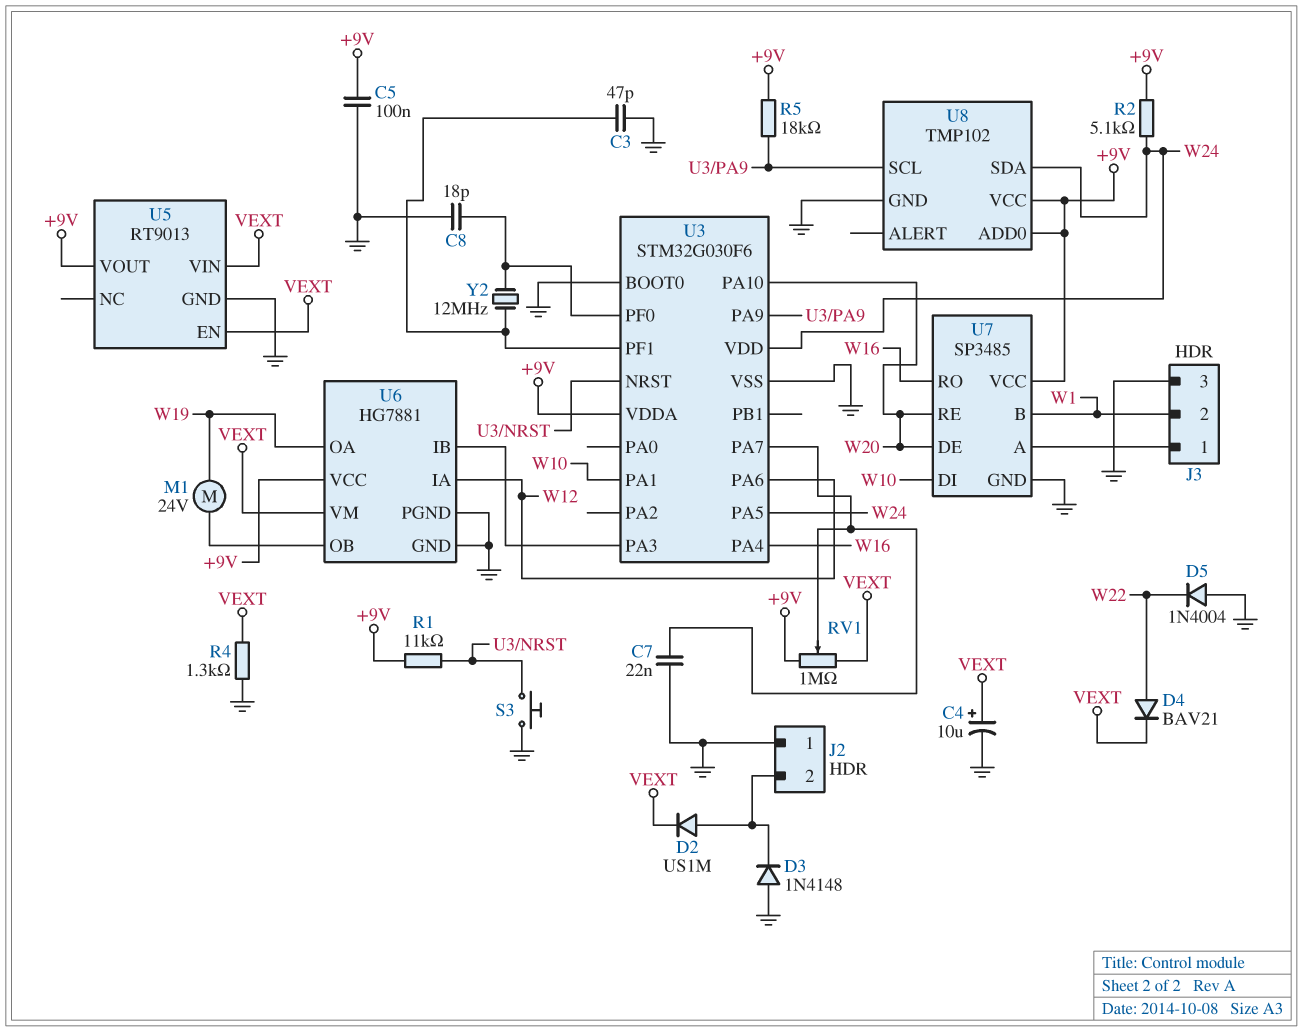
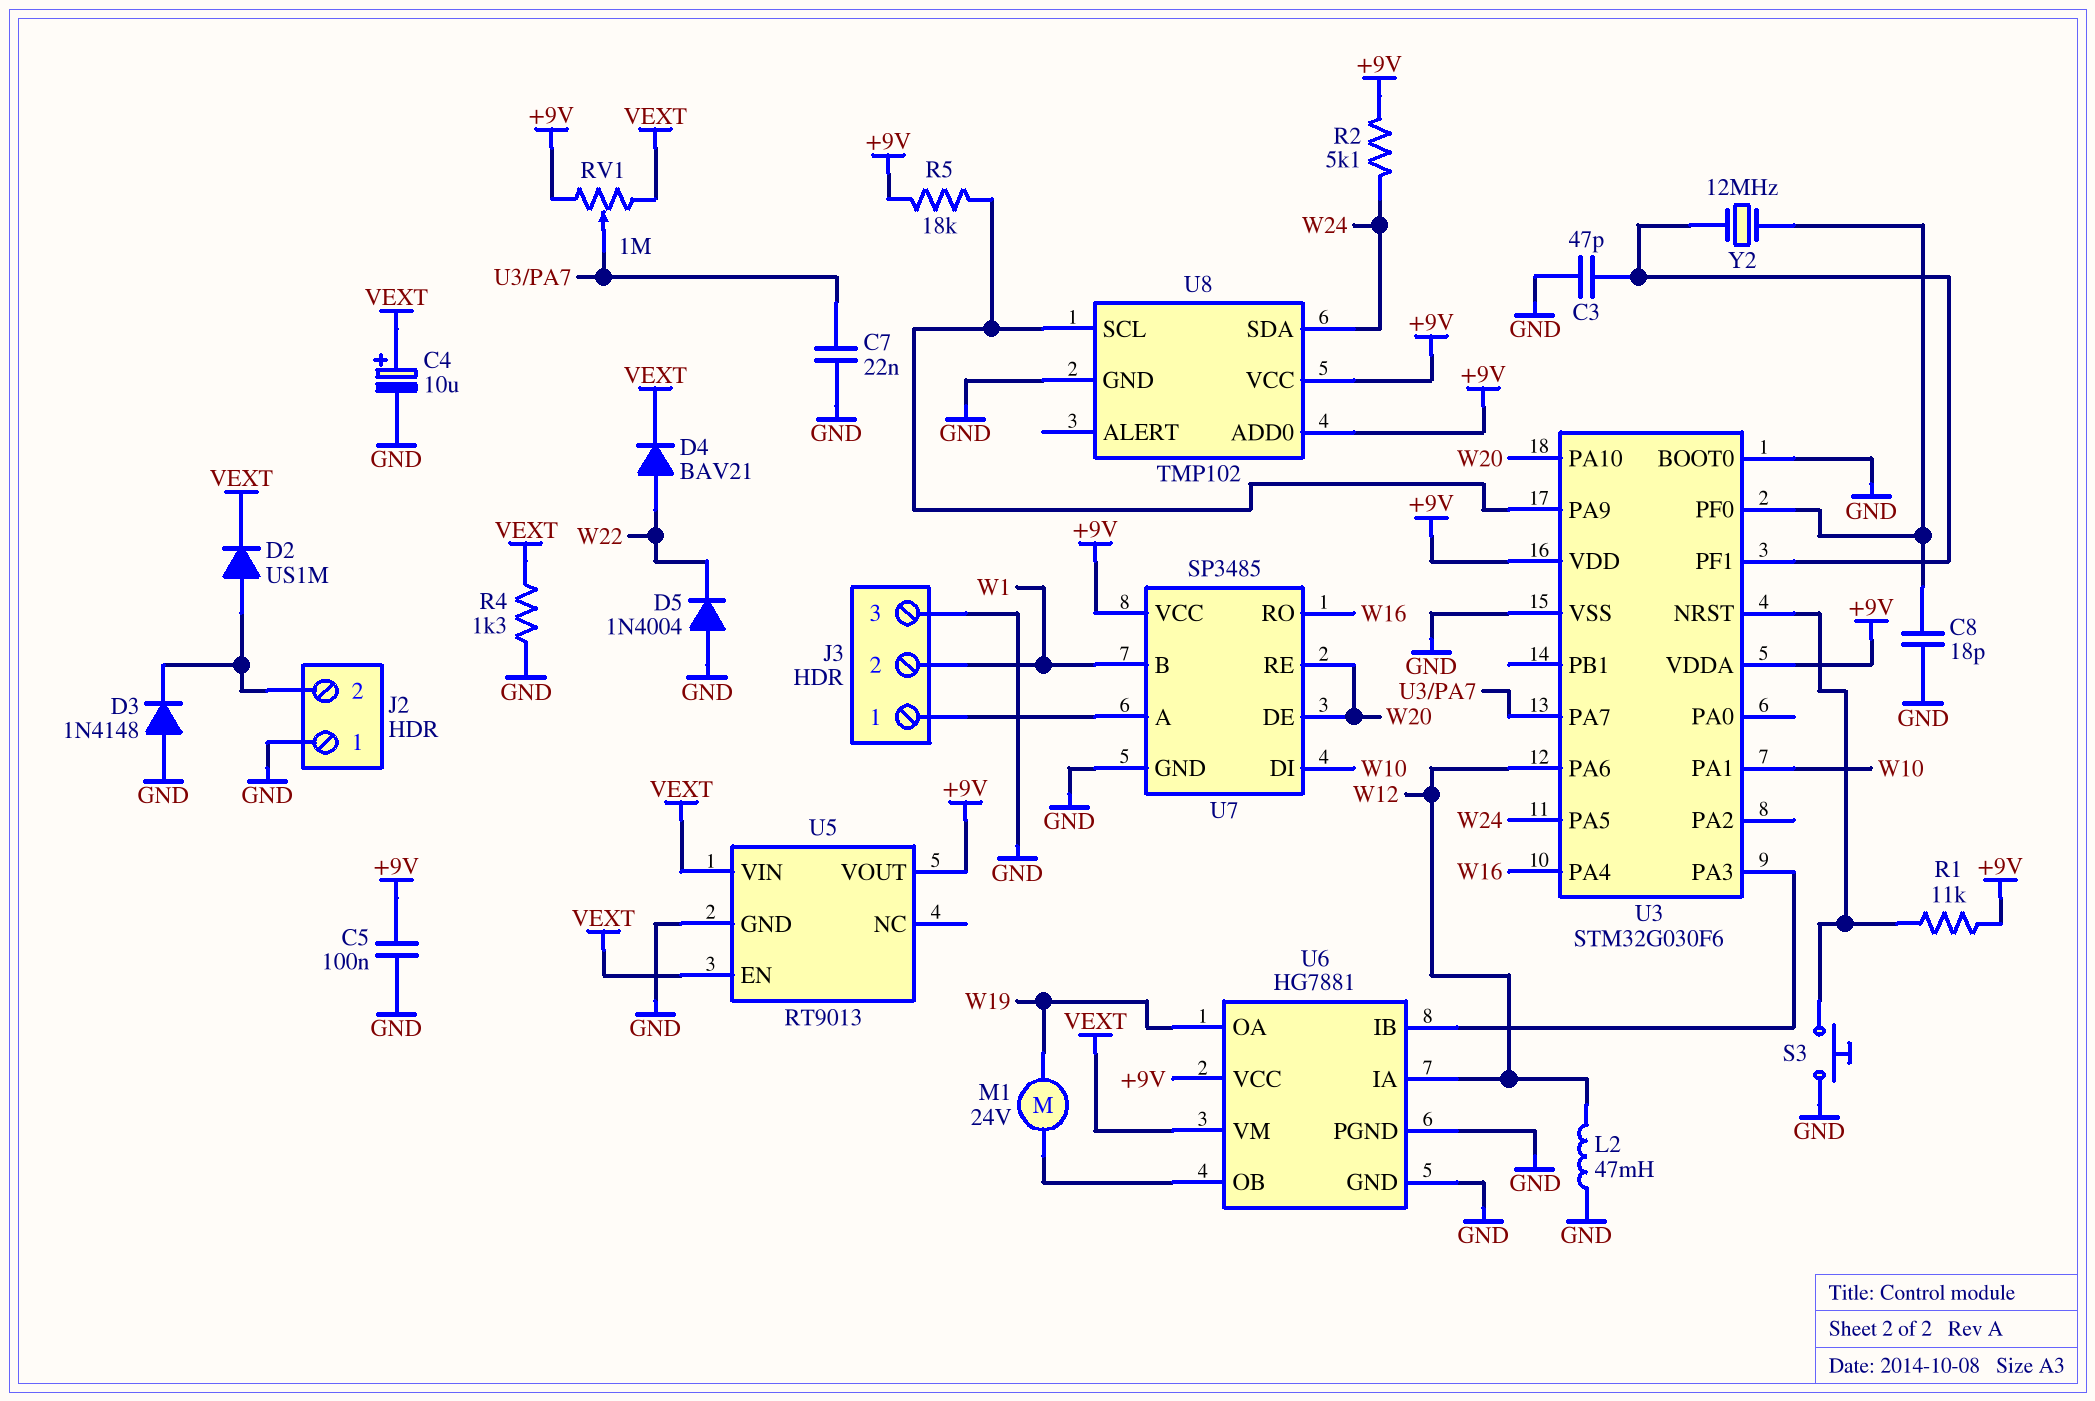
L2: none -> 47mH (GND, W12)
U3 pin VDD: W24 -> +9V

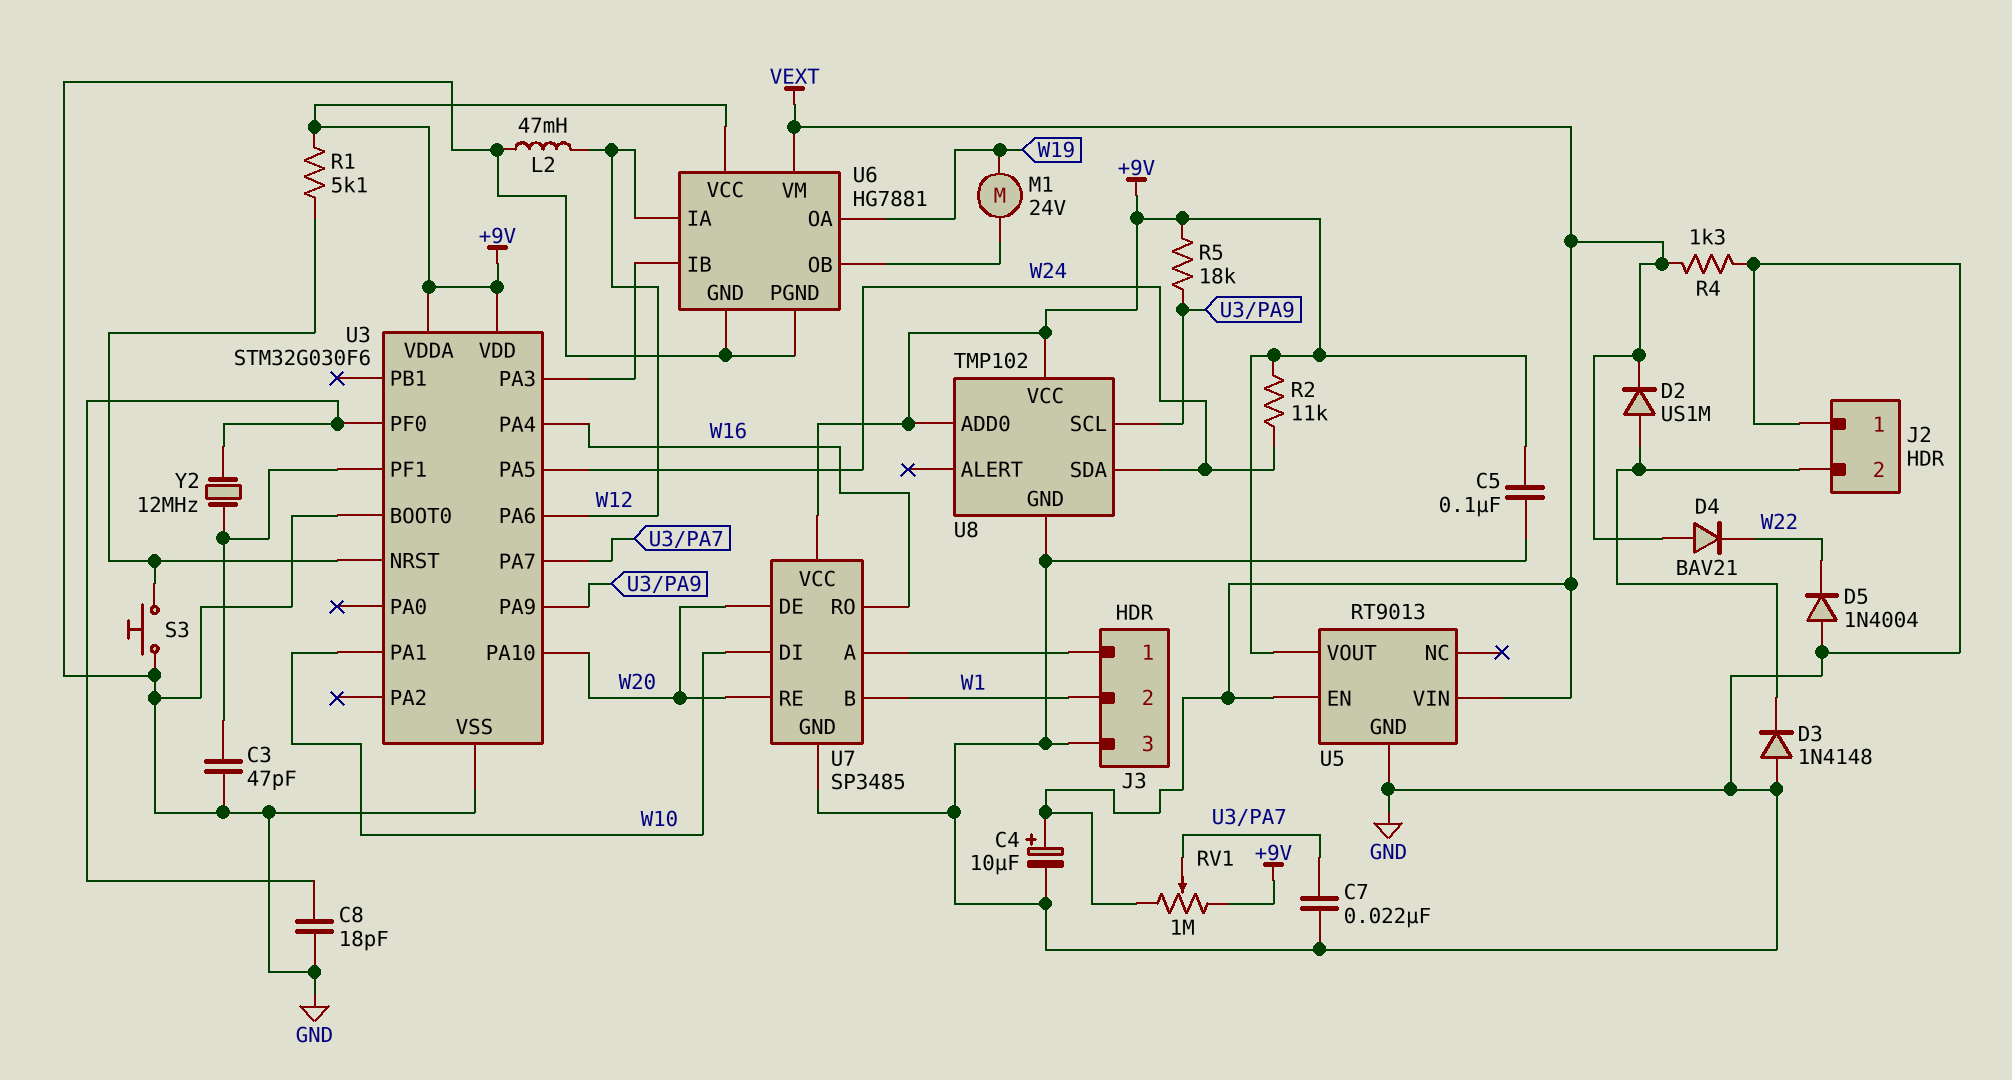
D4: diode BAV21 (A W22, K VEXT) -> diode BAV21 (A VEXT, K W22)
R1: 11k (+9V, U3/NRST) -> 5.1k (+9V, U3/NRST)
R2: 5.1k (+9V, W24) -> 11k (+9V, W24)

